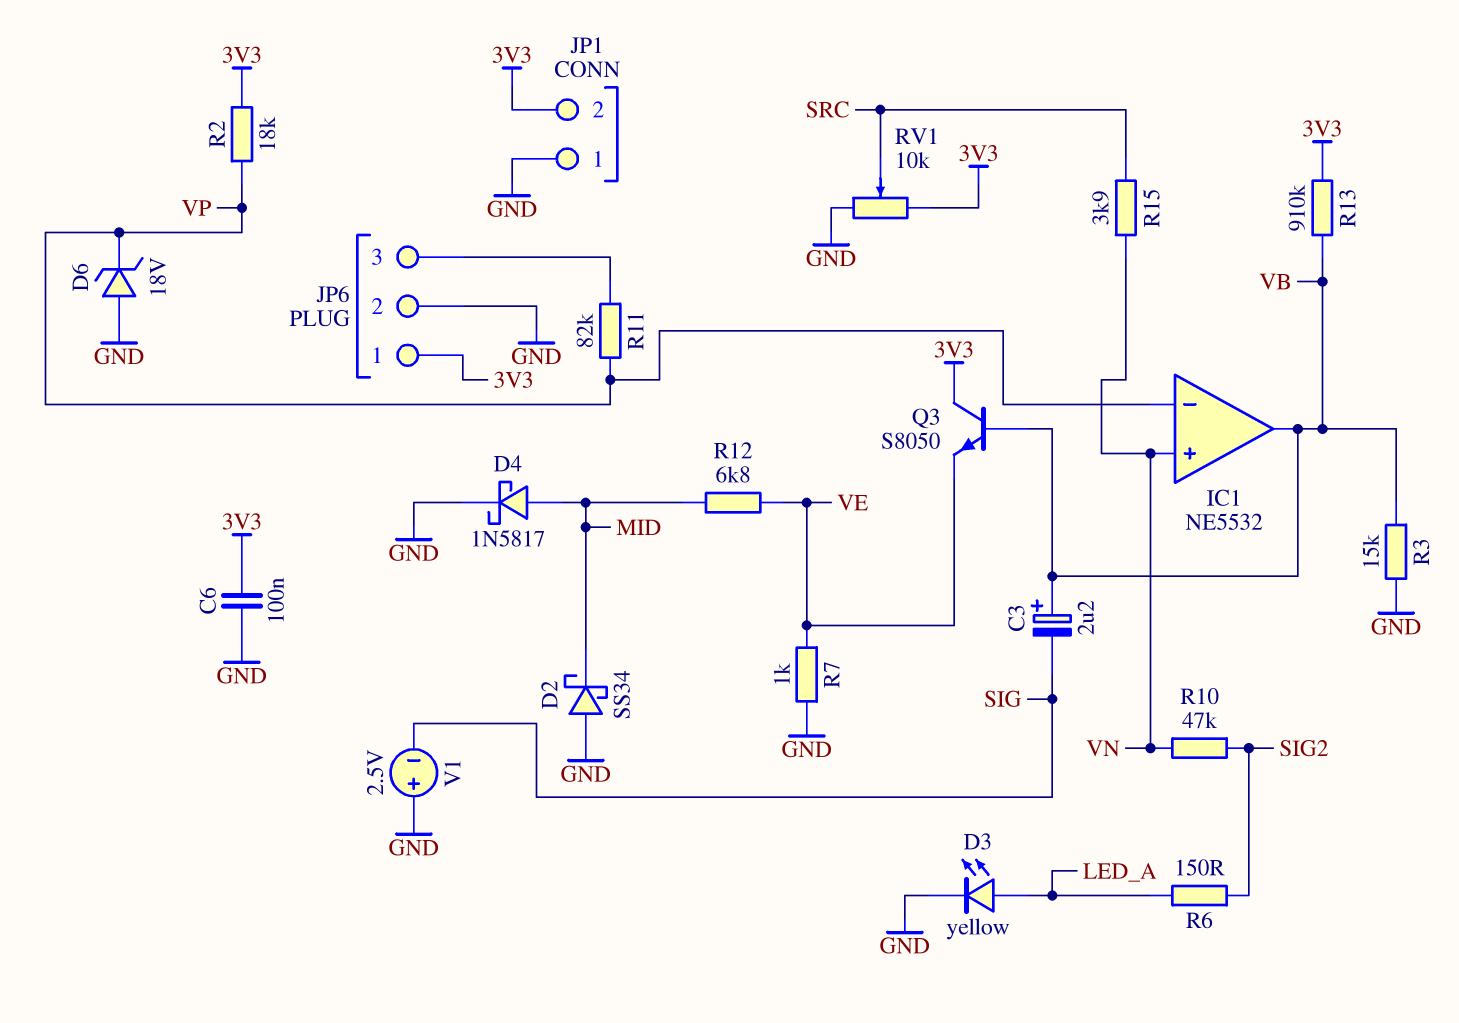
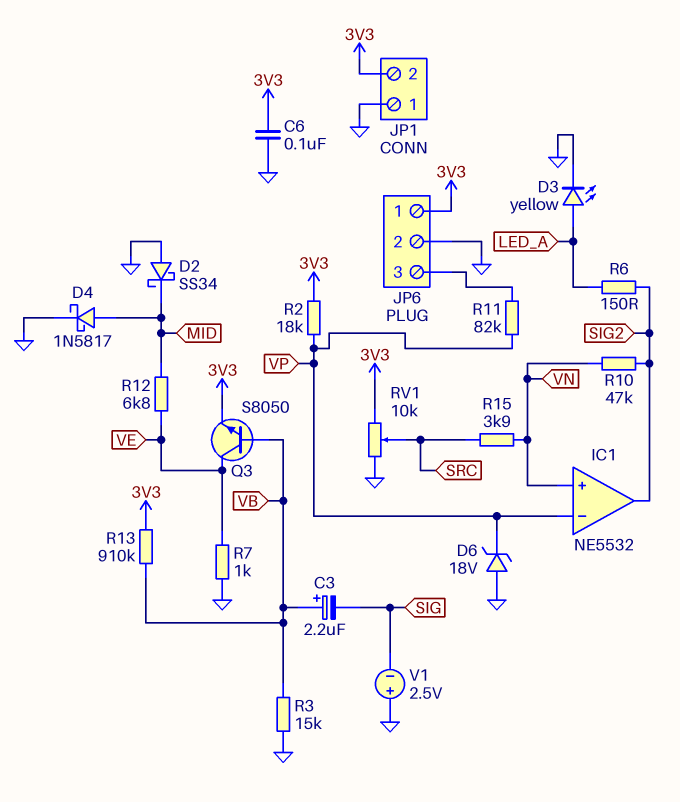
IC1 pin out: VB -> SIG2
Q3: NPN S8050 (B VB, C 3V3, E VE) -> NPN S8050 (B VB, C VE, E 3V3)

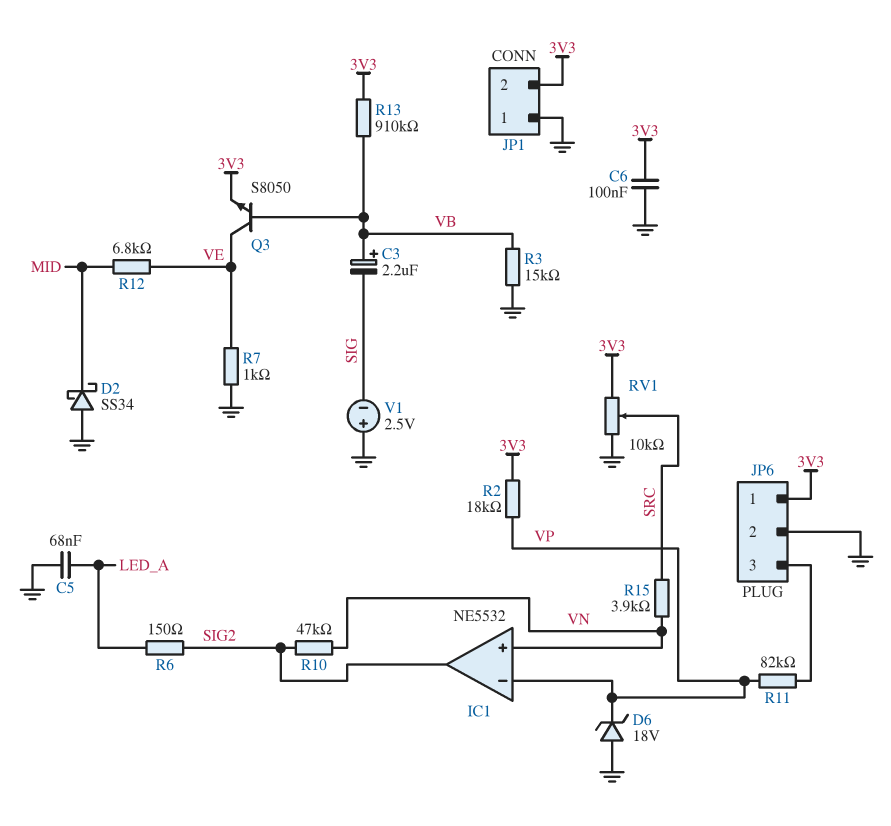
C5: none -> 68nF (GND, LED_A)
D3: LED yellow (A LED_A, K GND) -> none
D4: schottky 1N5817 (A MID, K GND) -> none

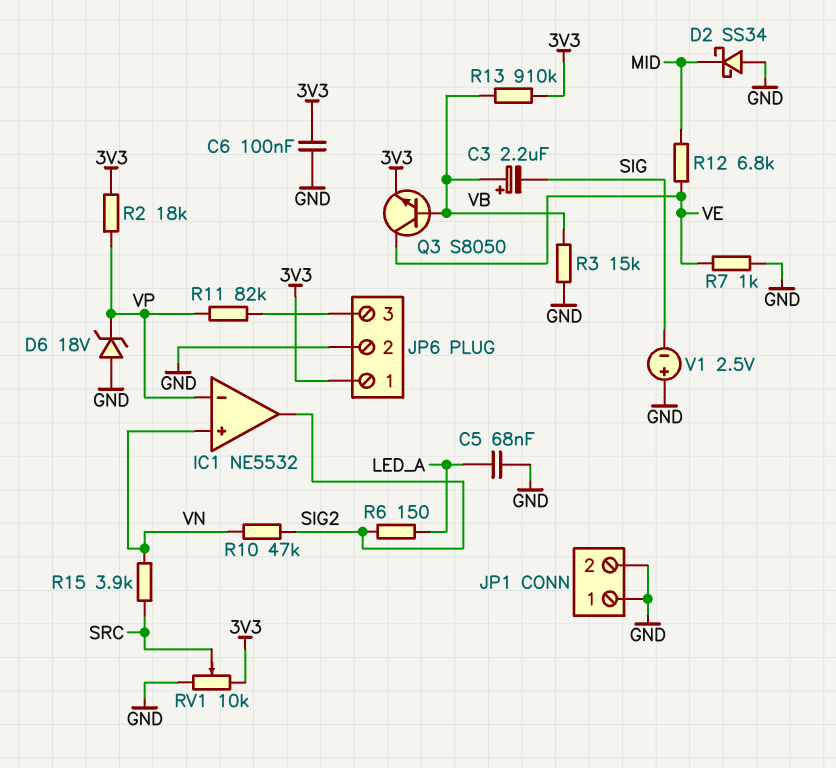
JP1 pin 2: 3V3 -> GND

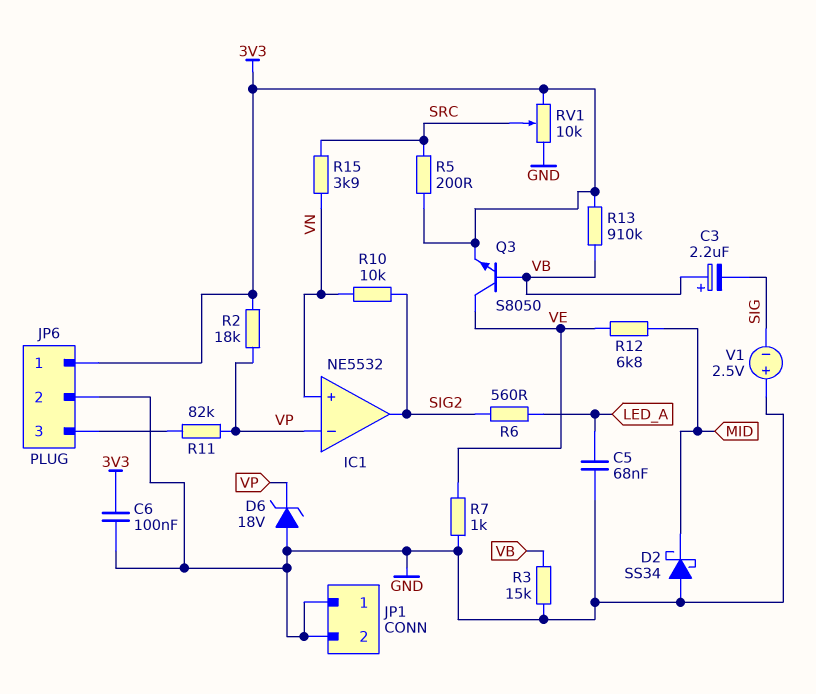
R5: none -> 200 (3V3, SRC)
R6: 150 (LED_A, SIG2) -> 560 (LED_A, SIG2)
R10: 47k (SIG2, VN) -> 10k (SIG2, VN)

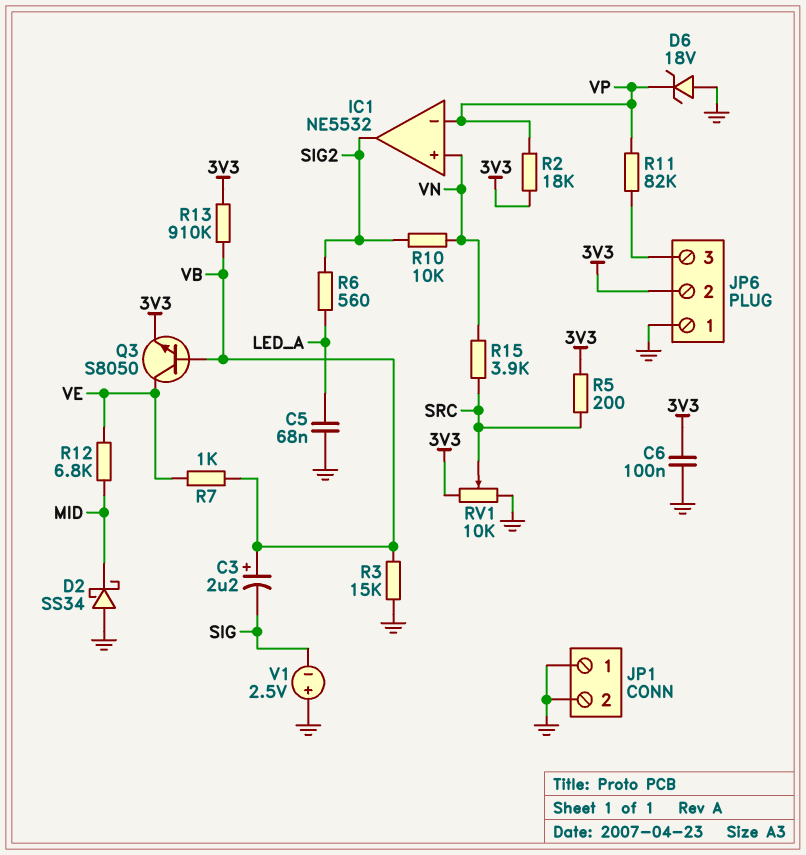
JP6 pin 1: 3V3 -> GND
JP6 pin 2: GND -> 3V3
R7: 1k (GND, VE) -> 1k (VB, VE)

